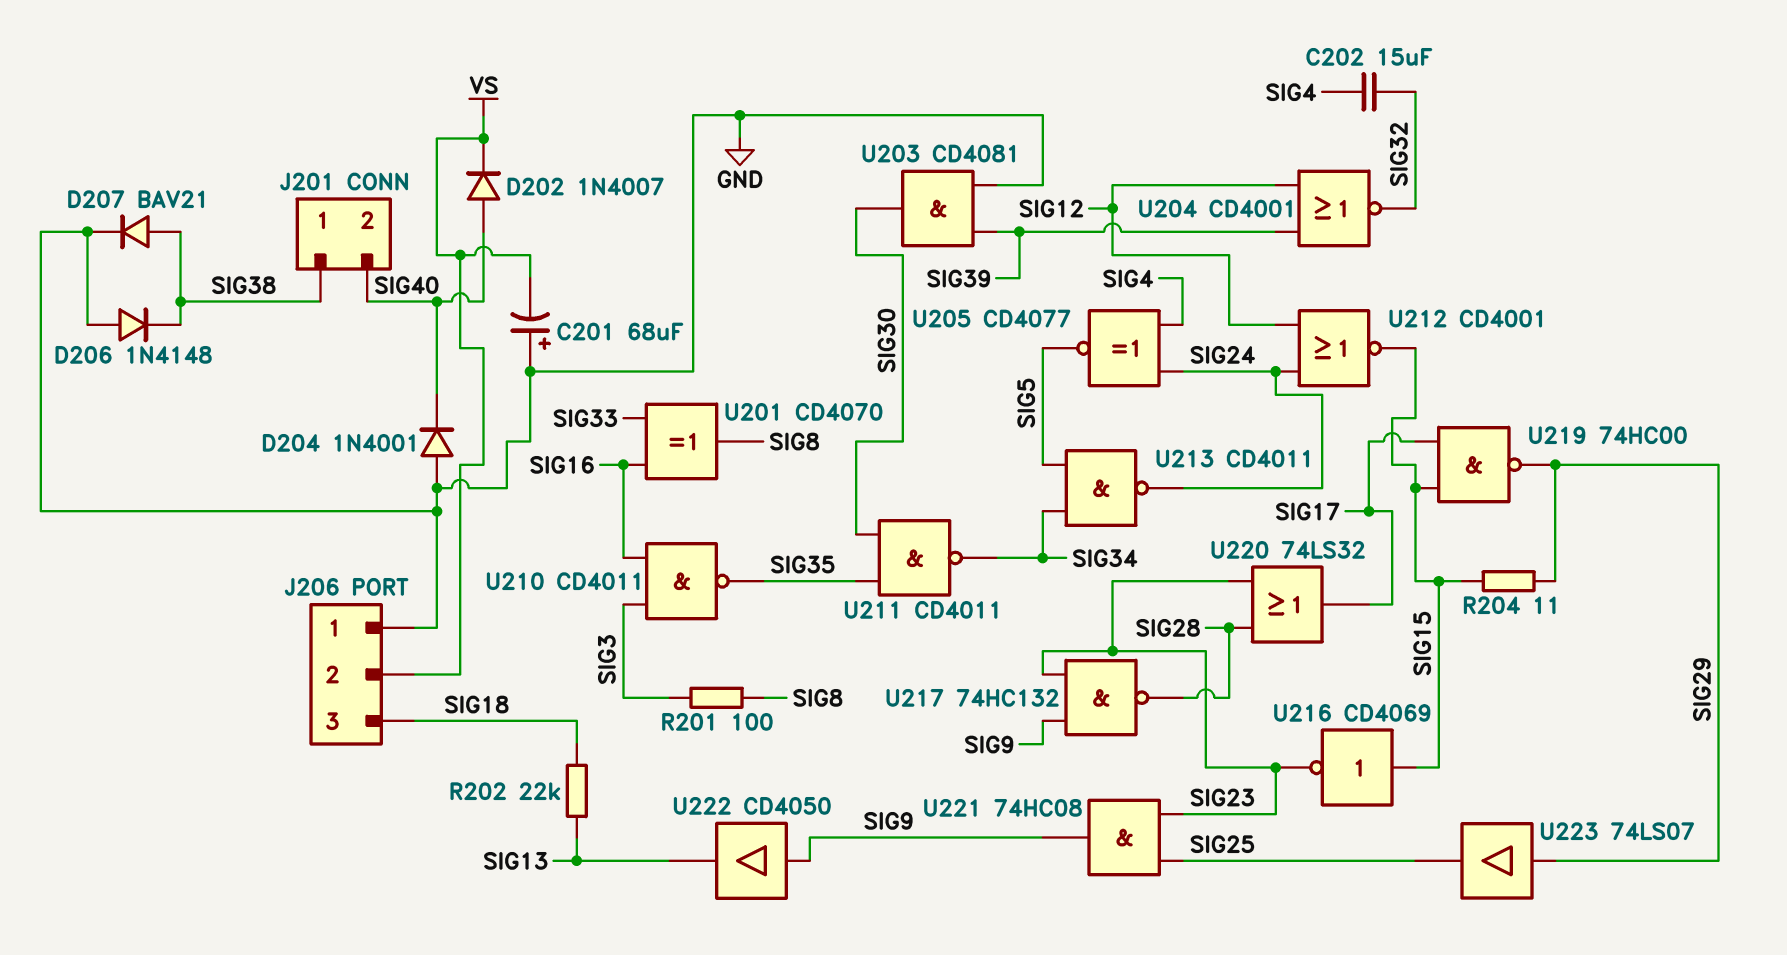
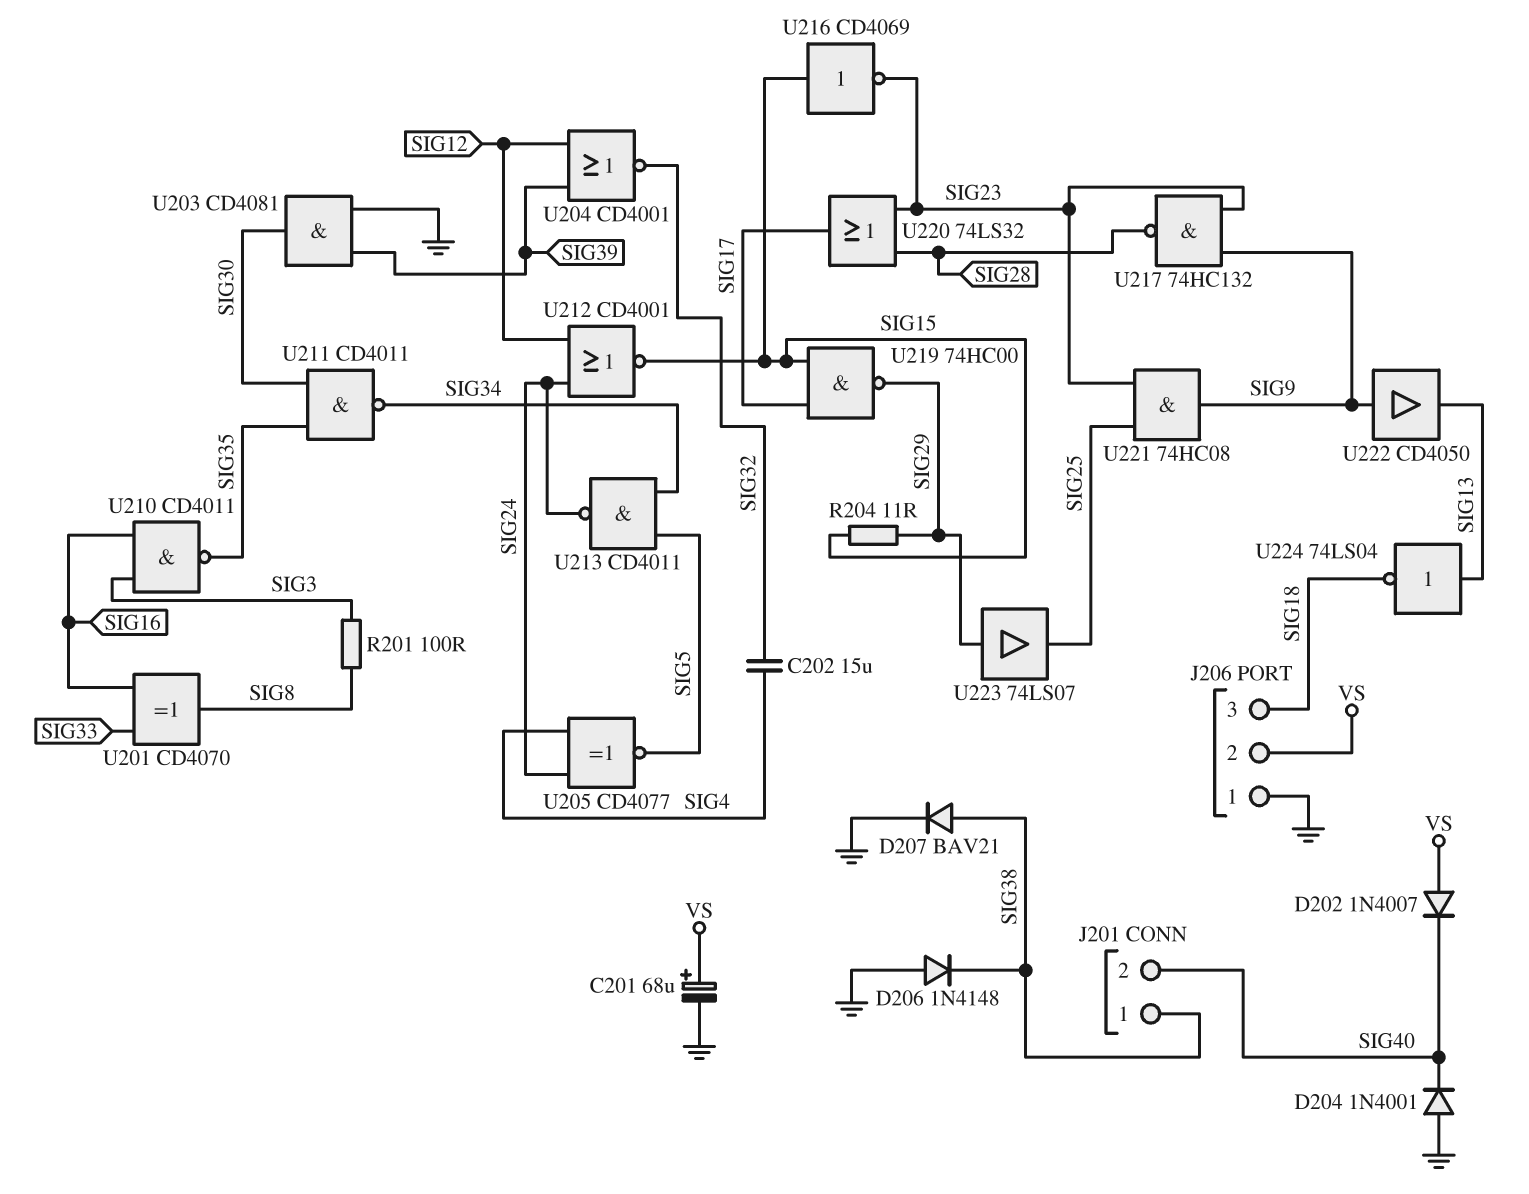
C201: 68uF (plus GND, minus VS) -> 68uF (plus VS, minus GND)
D202: diode 1N4007 (A SIG40, K VS) -> diode 1N4007 (A VS, K SIG40)
R202: 22k (SIG13, SIG18) -> none
U224: none -> NOT 74LS04 (in SIG13, out SIG18)

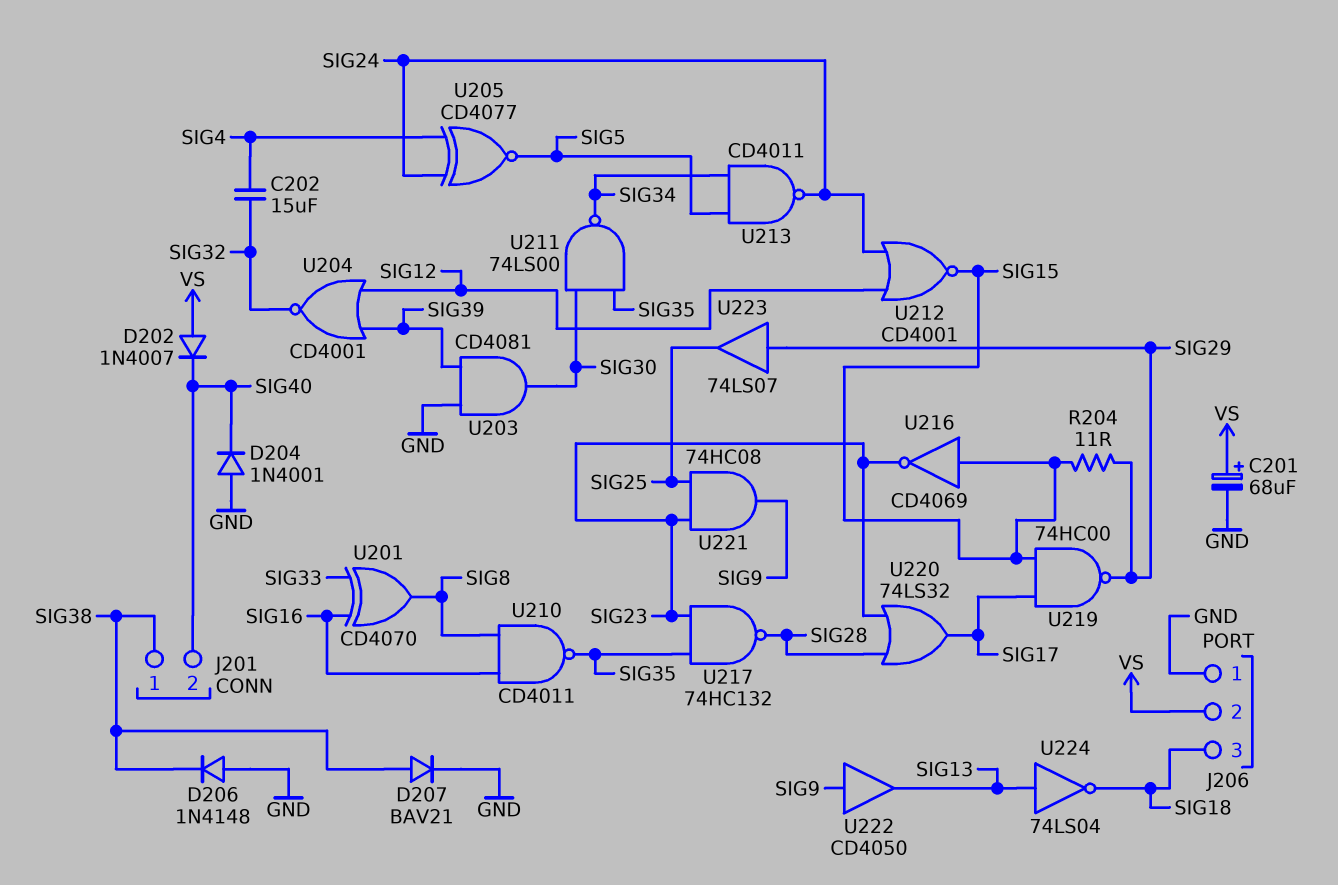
R201: 100 (SIG3, SIG8) -> none
U210: NAND CD4011 (in SIG3, in SIG16, out SIG35) -> NAND CD4011 (in SIG8, in SIG16, out SIG35)
U211: NAND CD4011 (in SIG30, in SIG35, out SIG34) -> NAND 74LS00 (in SIG30, in SIG35, out SIG34)
U217: NAND 74HC132 (in SIG9, in SIG23, out SIG28) -> NAND 74HC132 (in SIG23, in SIG35, out SIG28)

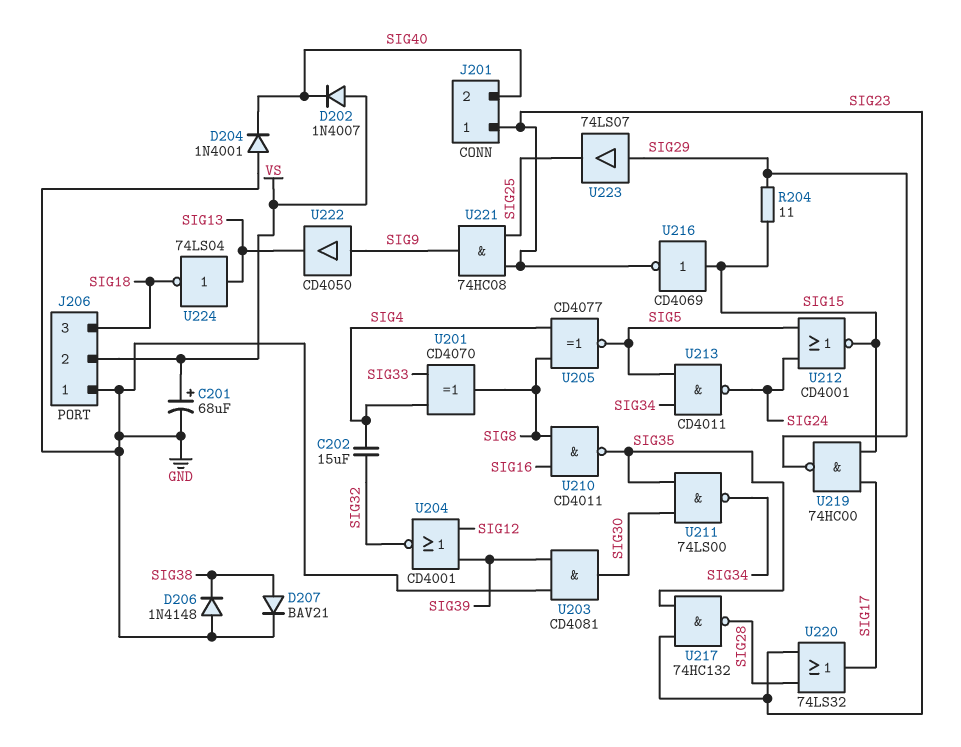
J201 pin 1: SIG38 -> SIG23
U201: XOR CD4070 (in SIG16, in SIG33, out SIG8) -> XOR CD4070 (in SIG4, in SIG33, out SIG8)
U205: XNOR CD4077 (in SIG4, in SIG24, out SIG5) -> XNOR CD4077 (in SIG4, in SIG8, out SIG5)
U212: NOR CD4001 (in SIG12, in SIG24, out SIG15) -> NOR CD4001 (in SIG5, in SIG24, out SIG15)

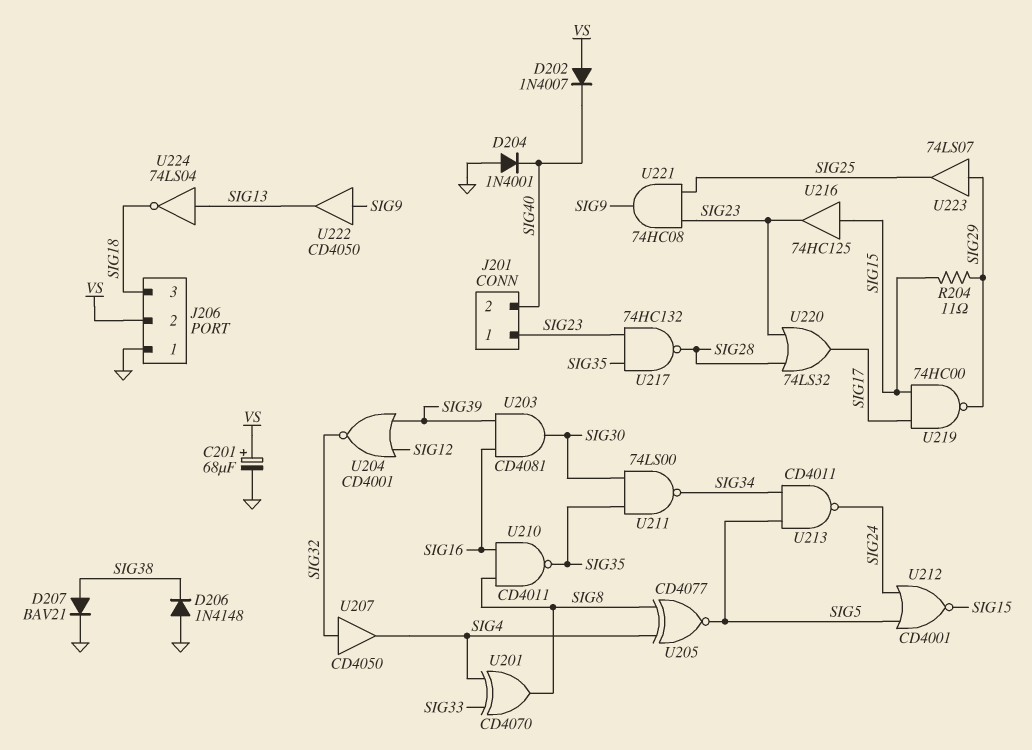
C202: 15uF (SIG4, SIG32) -> none
U203: AND CD4081 (in GND, in SIG39, out SIG30) -> AND CD4081 (in SIG16, in SIG39, out SIG30)
U207: none -> buffer CD4050 (in SIG32, out SIG4)
U216: NOT CD4069 (in SIG15, out SIG23) -> buffer 74HC125 (in SIG15, out SIG23)

